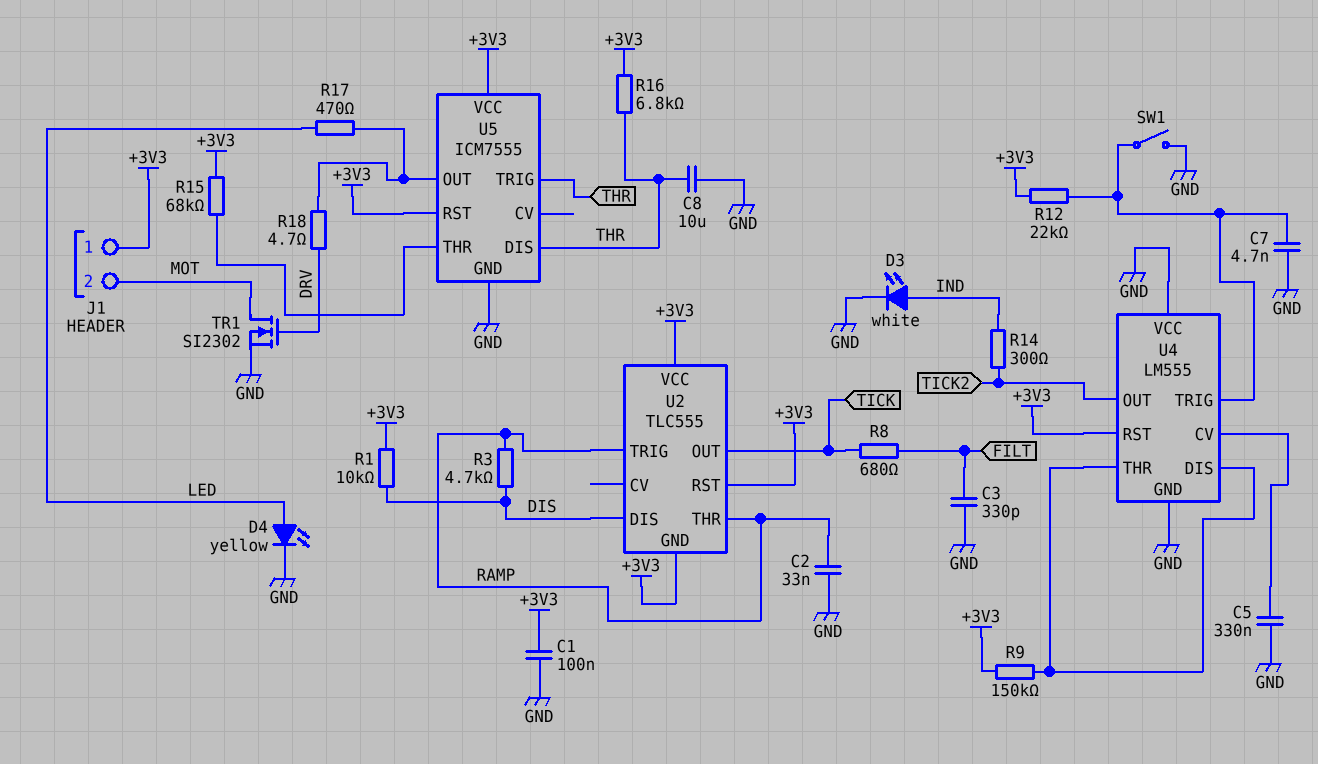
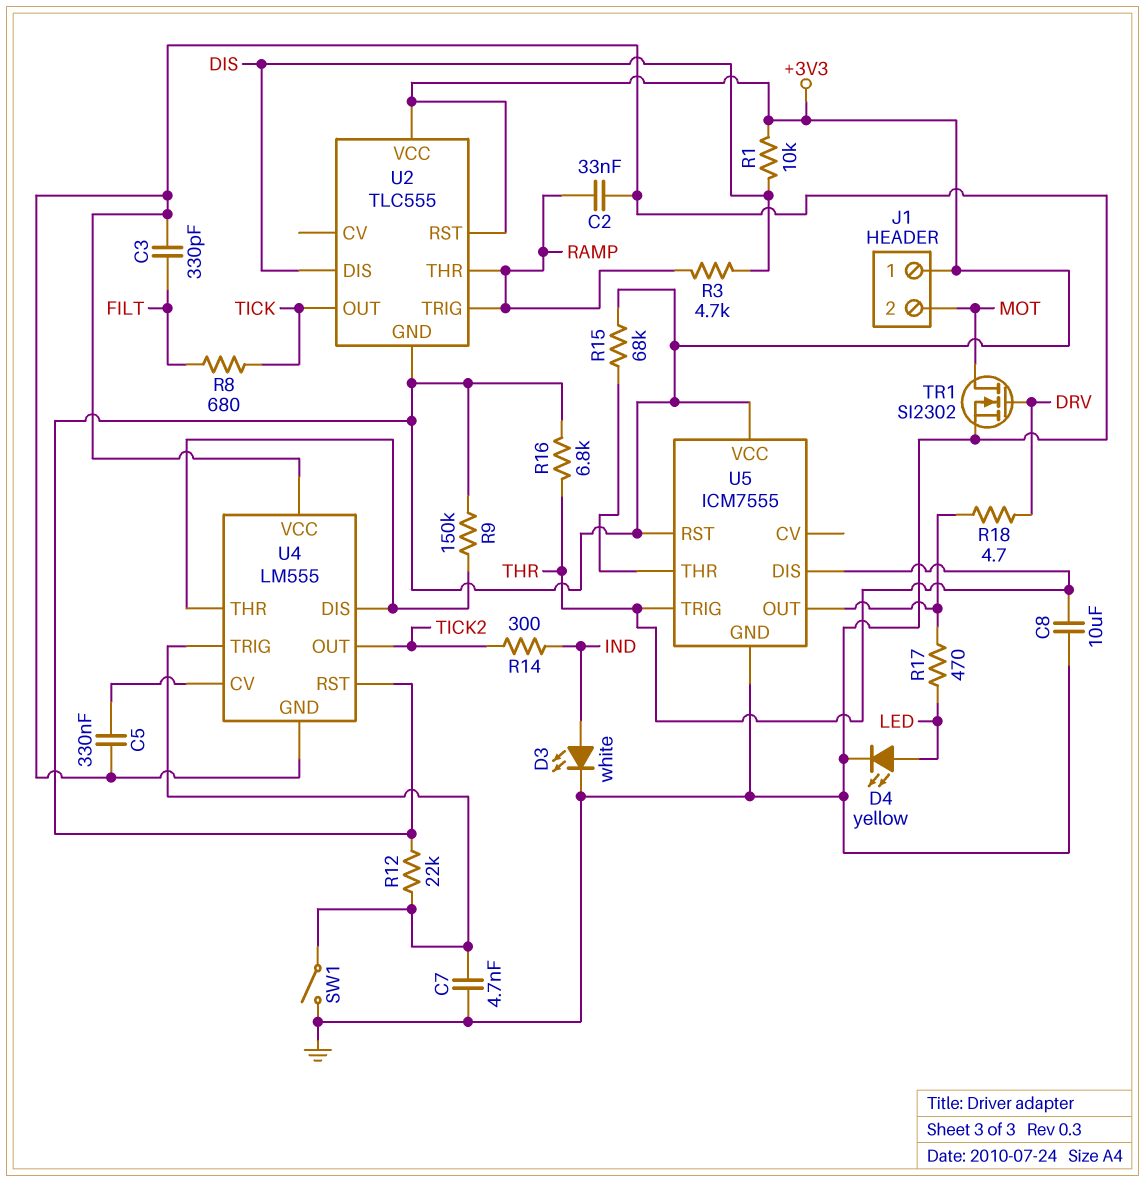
C1: 100nF (+3V3, GND) -> none

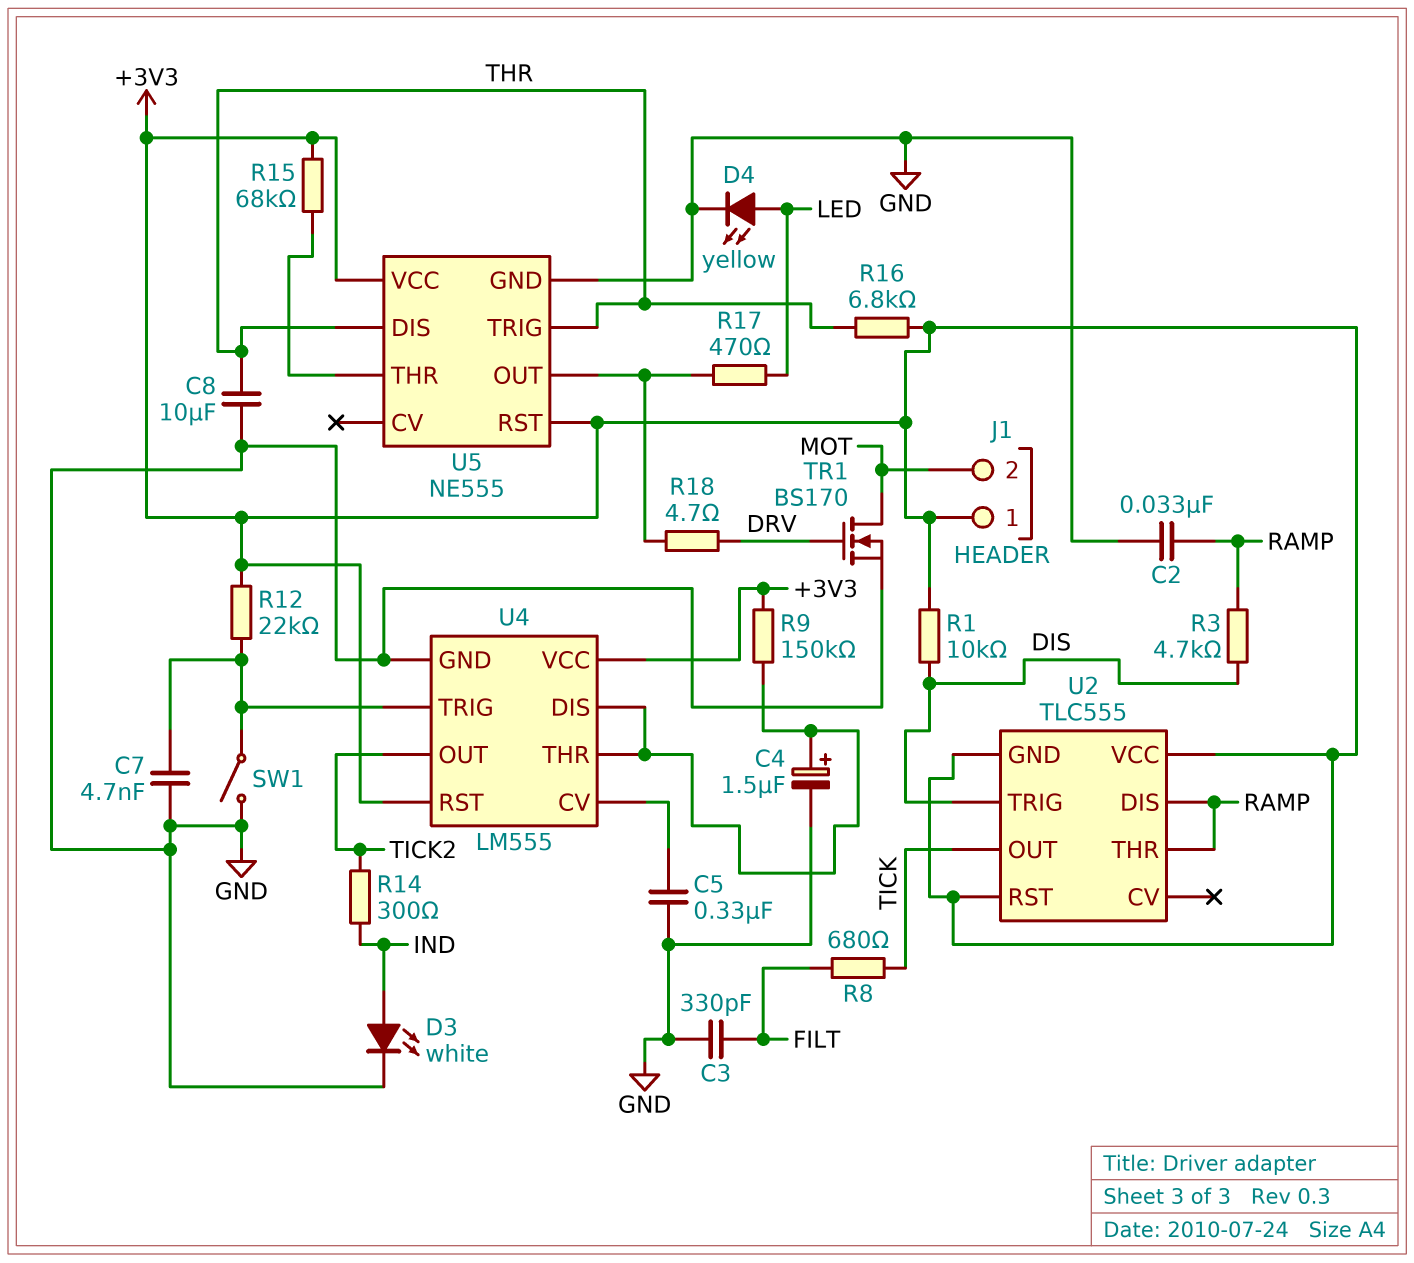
C4: none -> 1.5uF (plus U4/DIS, minus GND)
TR1: NMOS SI2302 (G DRV, D MOT, S GND) -> NMOS BS170 (G DRV, D MOT, S GND)
U2 pin DIS: DIS -> RAMP
U2 pin TRIG: RAMP -> DIS
U4 pin VCC: GND -> +3V3
U5: ICM7555 -> NE555

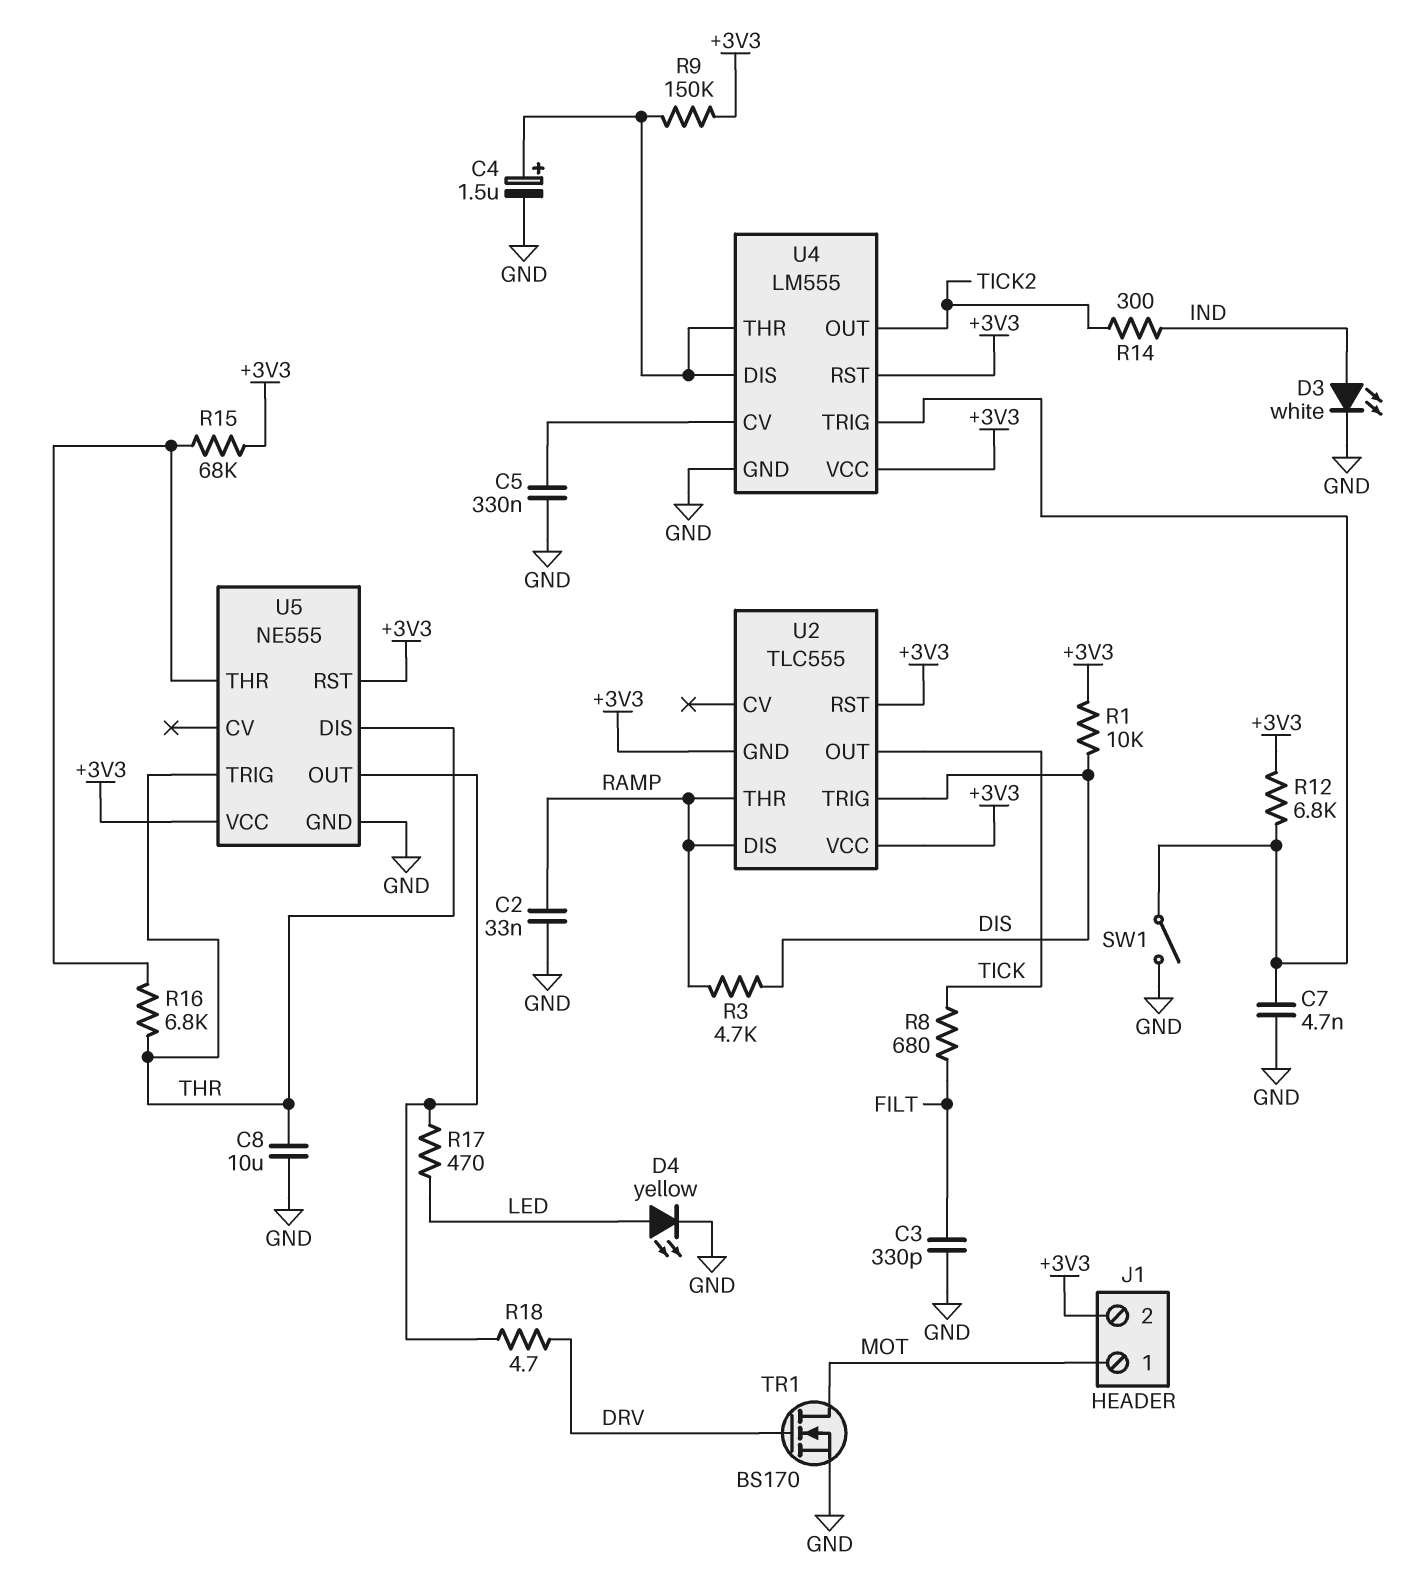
J1 pin 1: +3V3 -> MOT
J1 pin 2: MOT -> +3V3
R12: 22k (+3V3, U4/TRIG) -> 6.8k (+3V3, U4/TRIG)
R16: 6.8k (+3V3, THR) -> 6.8k (THR, U5/THR)

